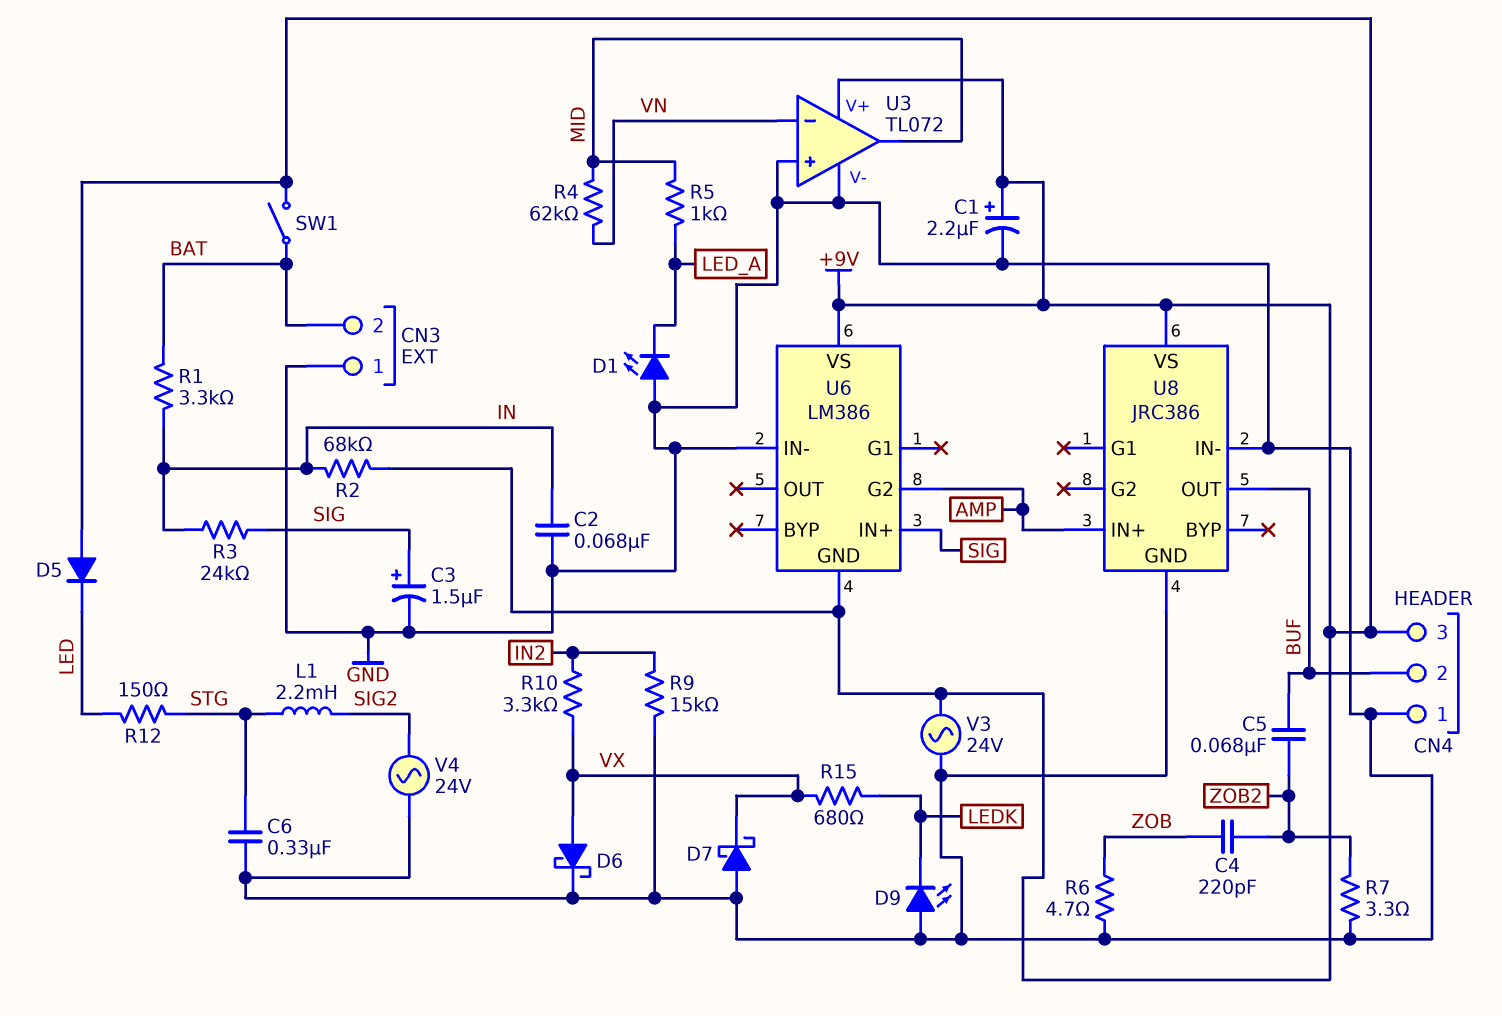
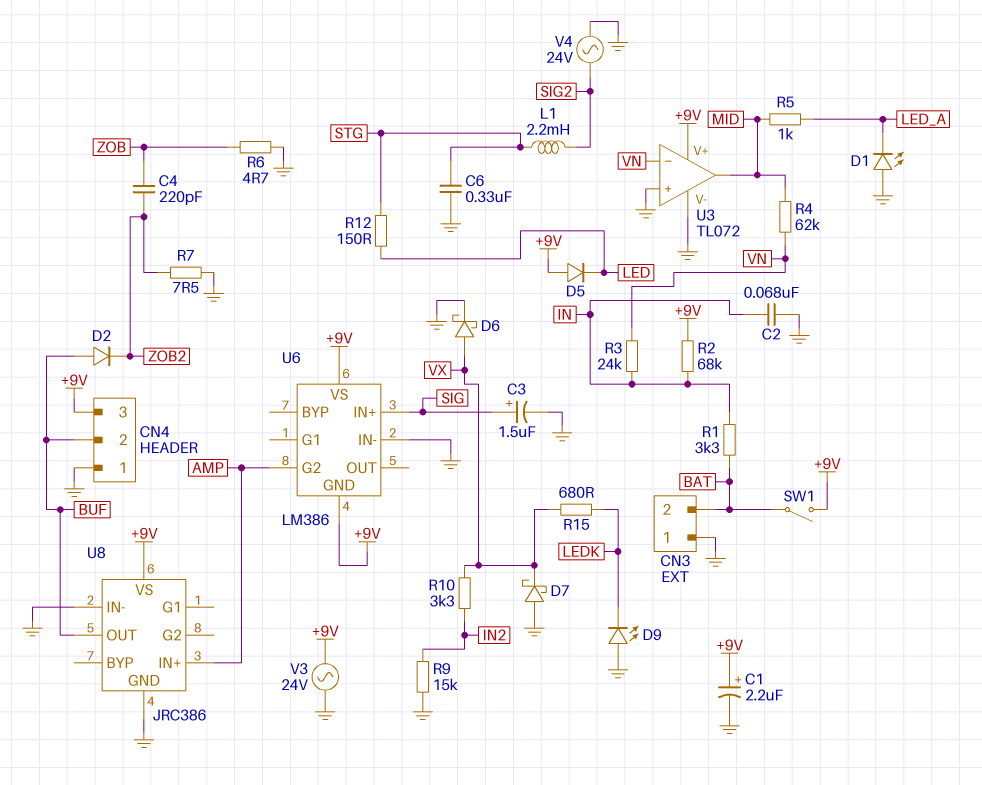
C5: 68nF (BUF, ZOB2) -> none
D2: none -> diode (A BUF, K ZOB2)
R3: 24k (IN, SIG) -> 24k (IN, VN)
R7: 3.3 (GND, ZOB2) -> 7.5 (GND, ZOB2)

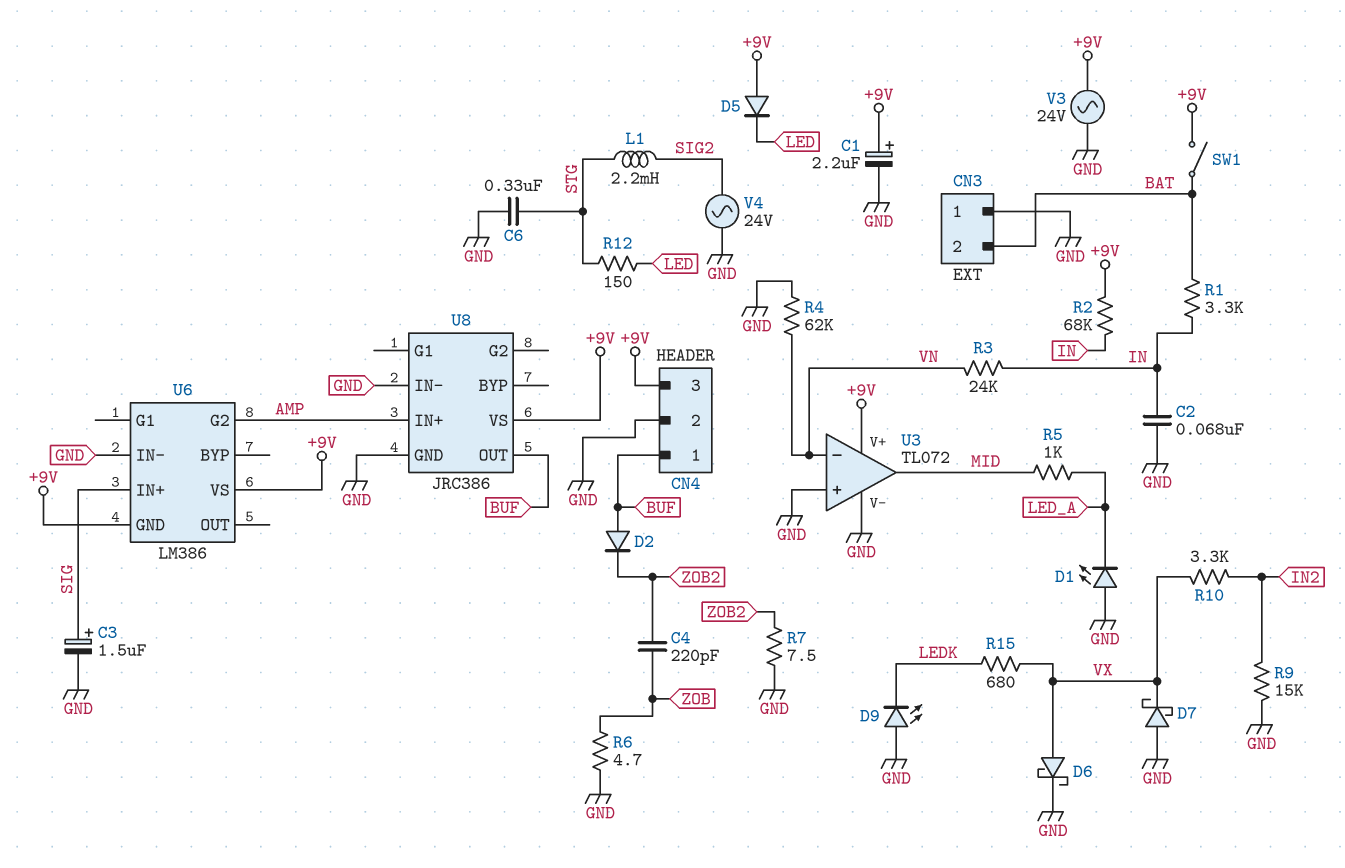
CN4 pin 1: GND -> BUF
CN4 pin 2: BUF -> GND
R4: 62k (MID, VN) -> 62k (GND, VN)

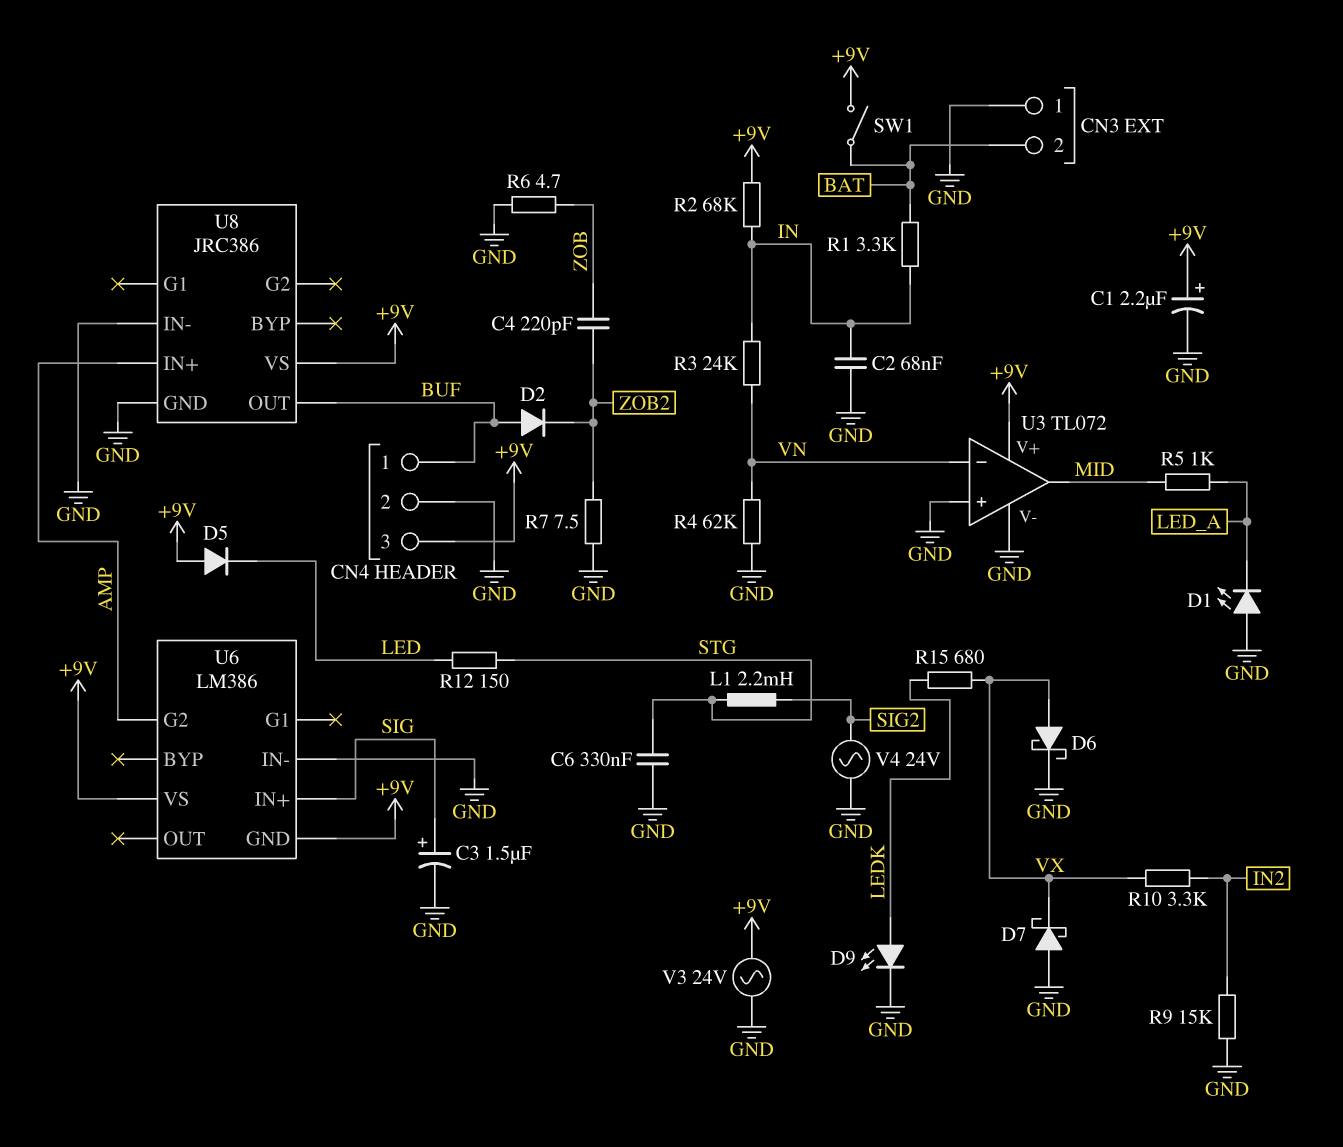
D9: LED (A GND, K LEDK) -> LED (A LEDK, K GND)

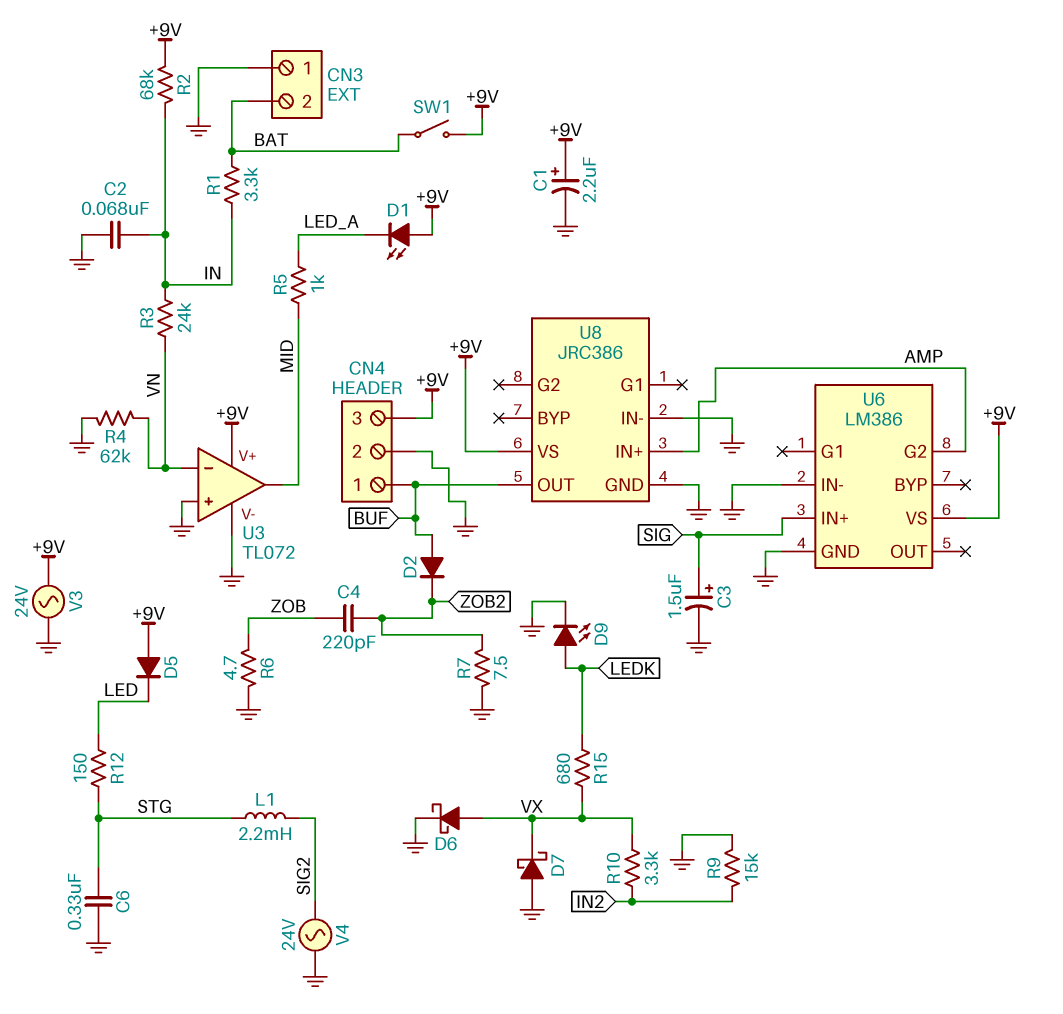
D1: LED (A GND, K LED_A) -> LED (A +9V, K LED_A)
U6 pin GND: +9V -> GND

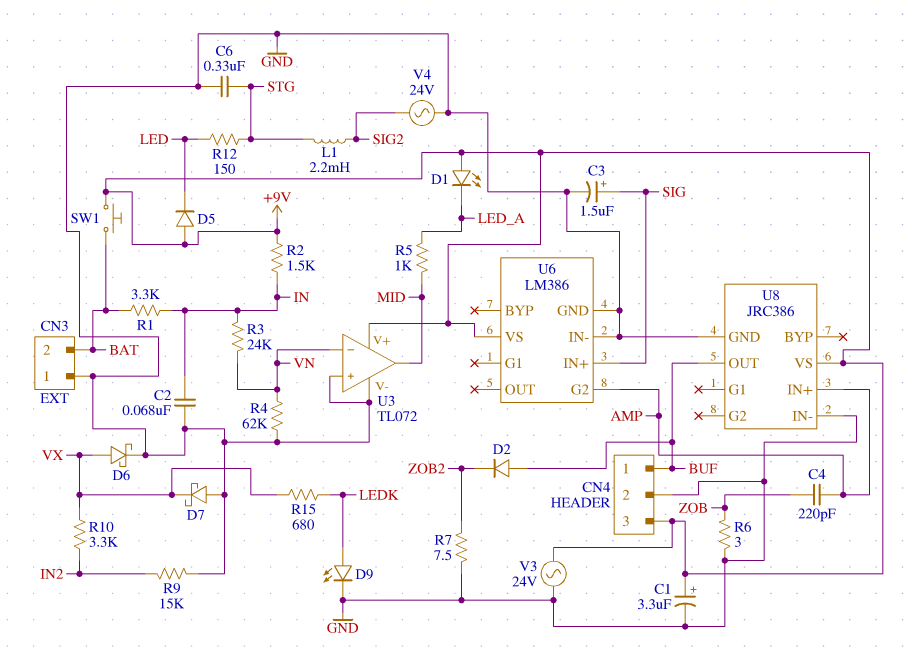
C1: 2.2uF (plus +9V, minus GND) -> 3.3uF (plus +9V, minus GND)
C4: 220pF (ZOB, ZOB2) -> 220pF (AMP, ZOB)
R2: 68k (+9V, IN) -> 1.5k (+9V, IN)
R6: 4.7 (GND, ZOB) -> 3 (GND, ZOB)
SW1: switch (+9V, BAT) -> button (+9V, BAT)

